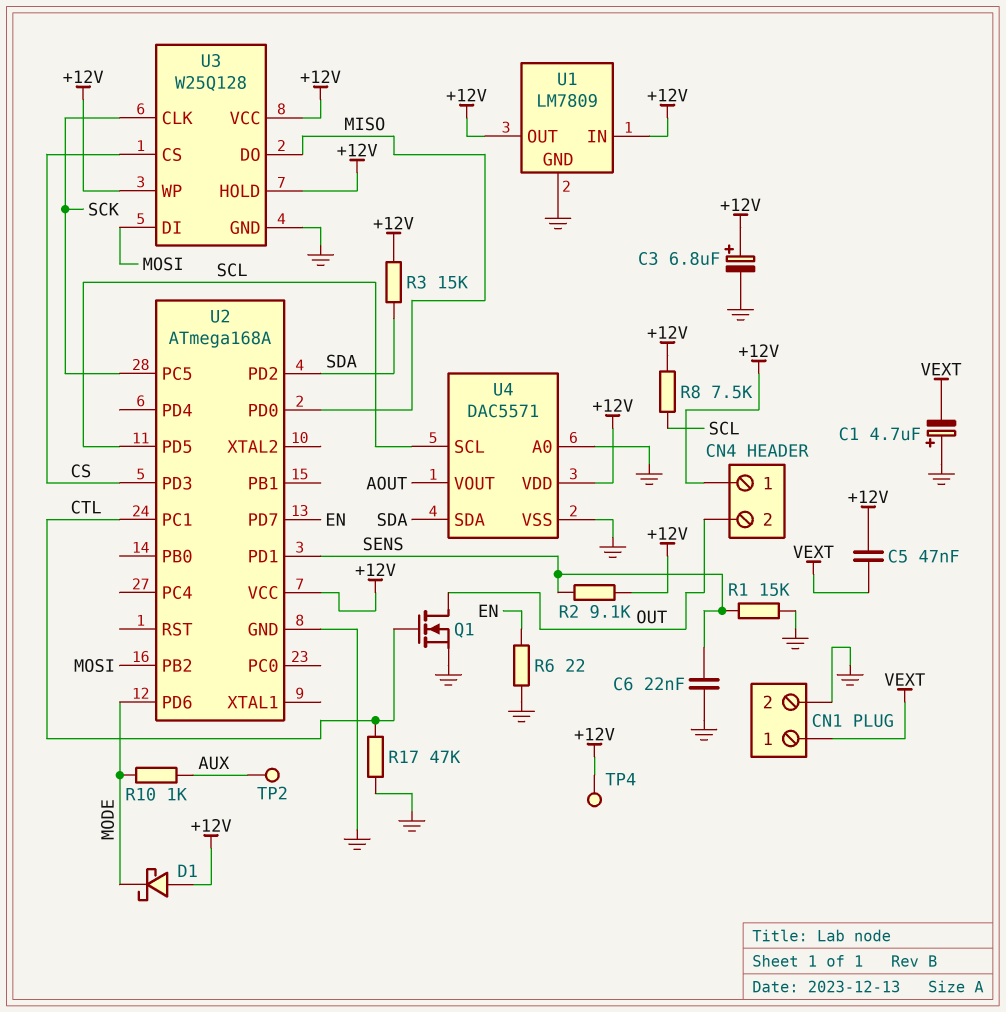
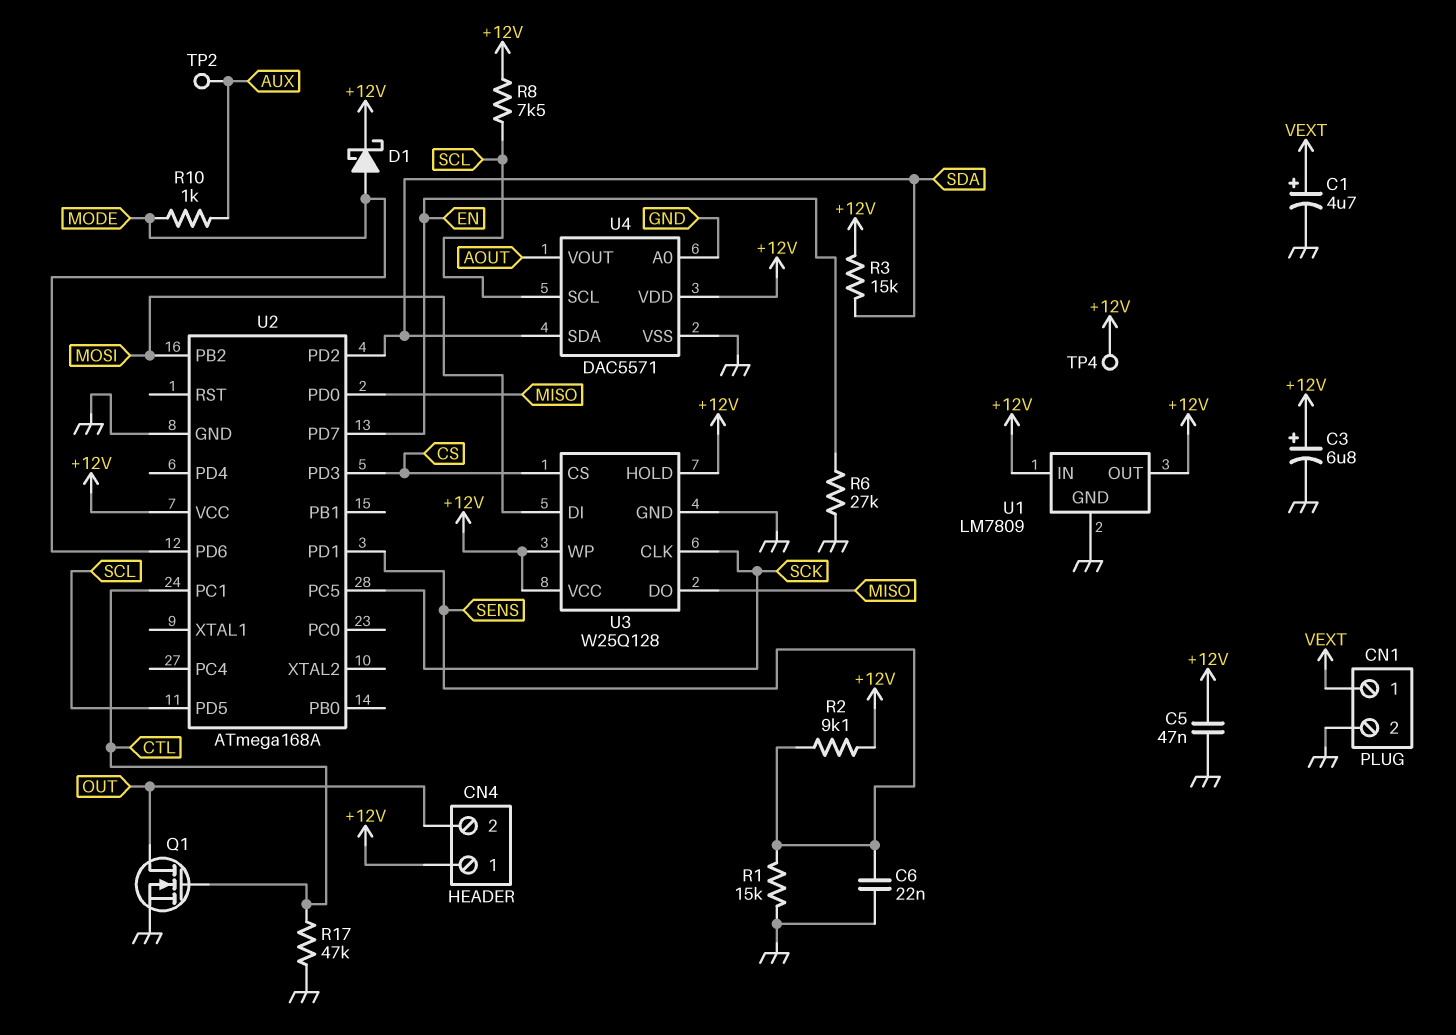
C1: 4.7uF (plus GND, minus VEXT) -> 4.7uF (plus VEXT, minus GND)
C5: 47nF (+12V, VEXT) -> 47nF (+12V, GND)
D1: schottky (A +12V, K MODE) -> schottky (A MODE, K +12V)
R6: 22 (EN, GND) -> 27k (EN, GND)

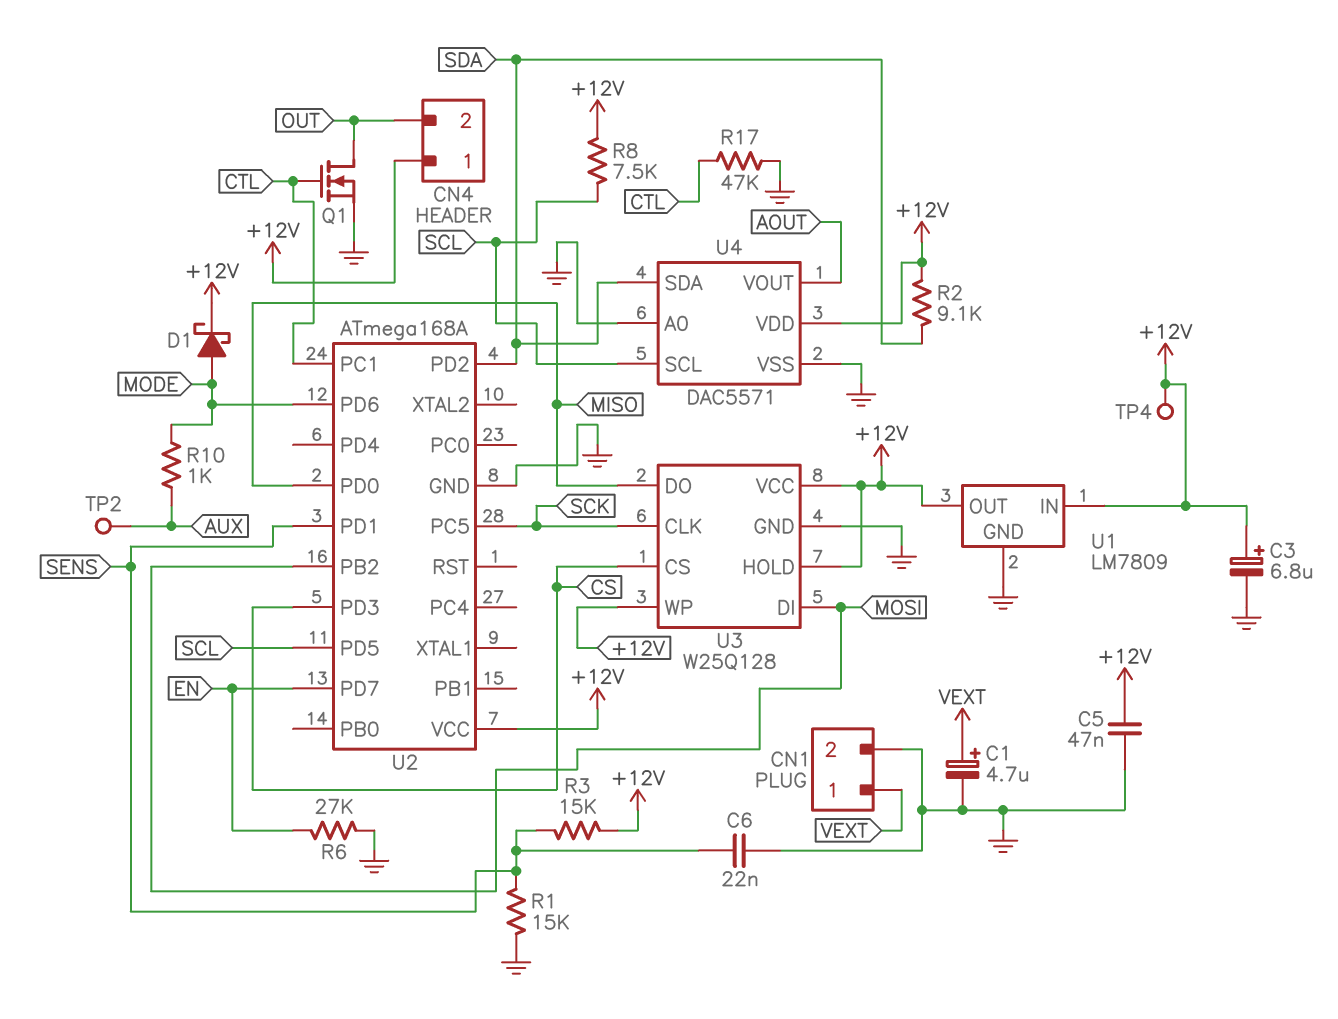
R2: 9.1k (+12V, SENS) -> 9.1k (+12V, SDA)
R3: 15k (+12V, SDA) -> 15k (+12V, SENS)

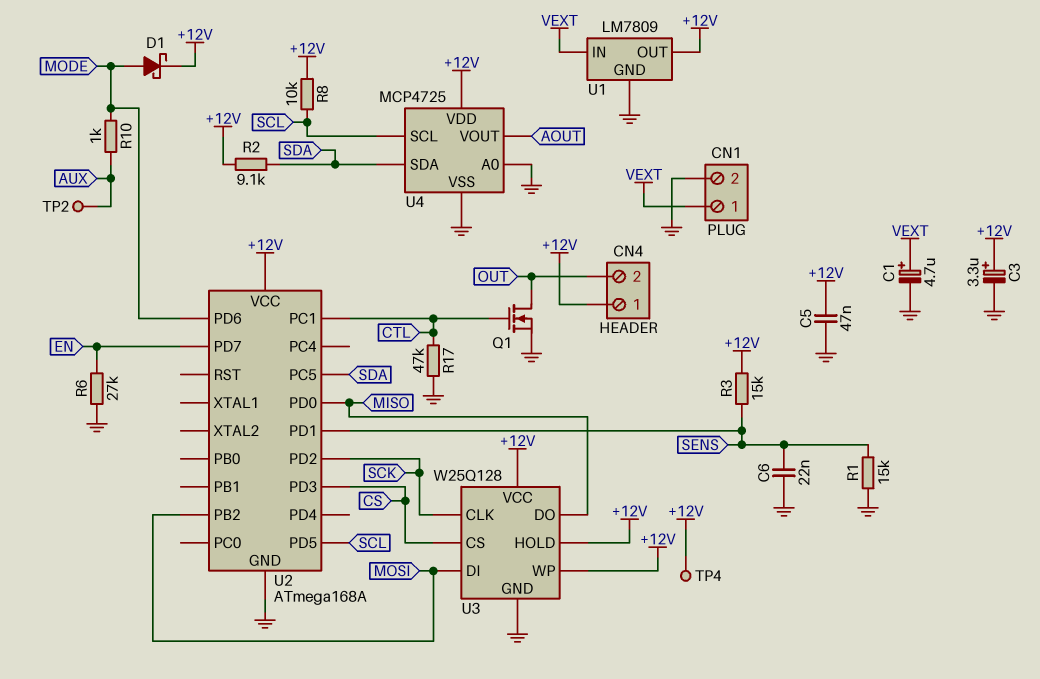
C3: 6.8uF (plus +12V, minus GND) -> 3.3uF (plus +12V, minus GND)
R8: 7.5k (+12V, SCL) -> 10k (+12V, SCL)
U1 pin IN: +12V -> VEXT
U2 pin PC5: SCK -> SDA
U2 pin PD2: SDA -> SCK
U4: DAC5571 -> MCP4725

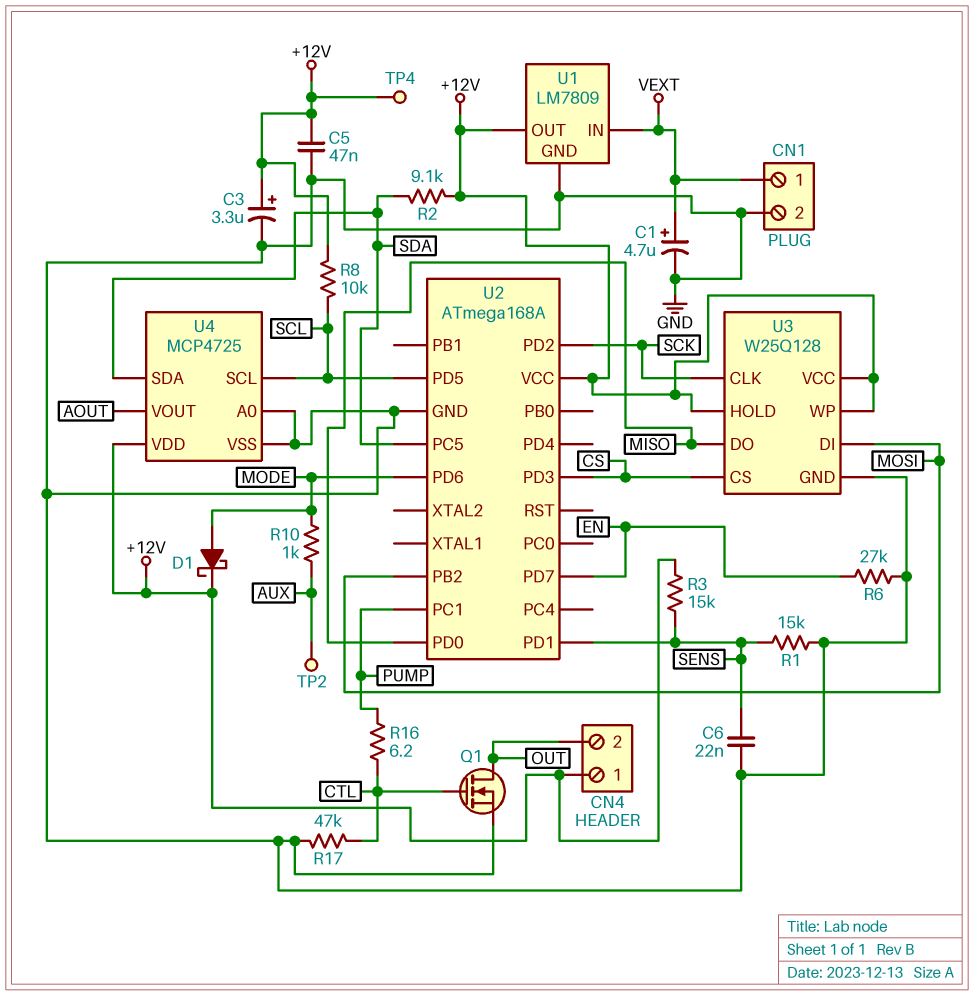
R16: none -> 6.2 (CTL, PUMP)
U2 pin PC1: CTL -> PUMP

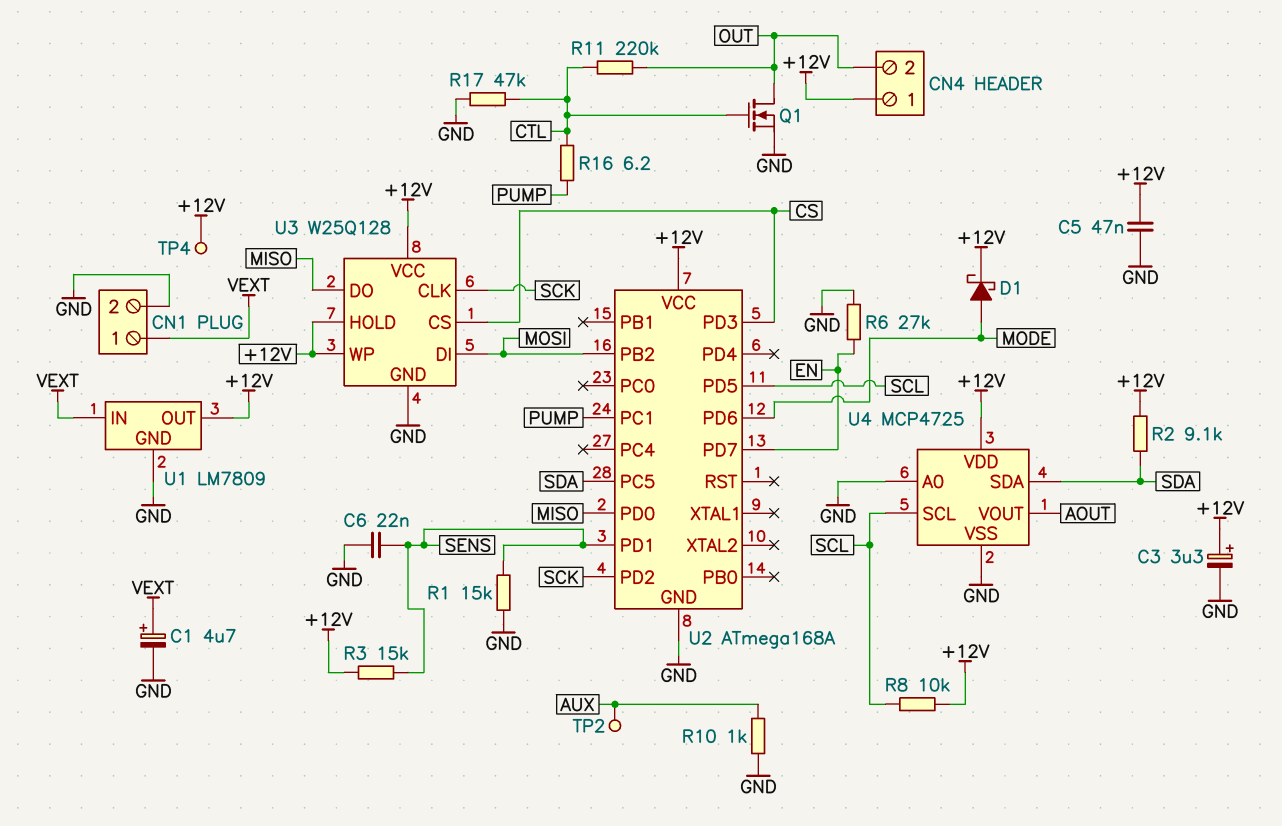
R10: 1k (AUX, MODE) -> 1k (AUX, GND)
R11: none -> 220k (CTL, OUT)

